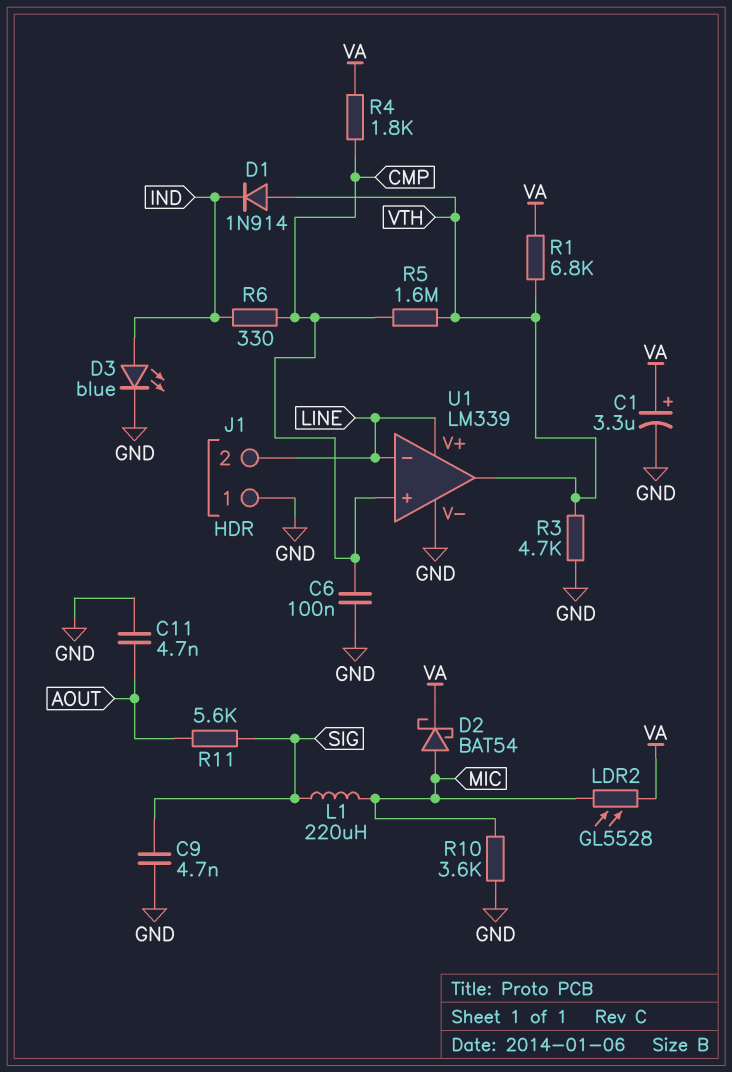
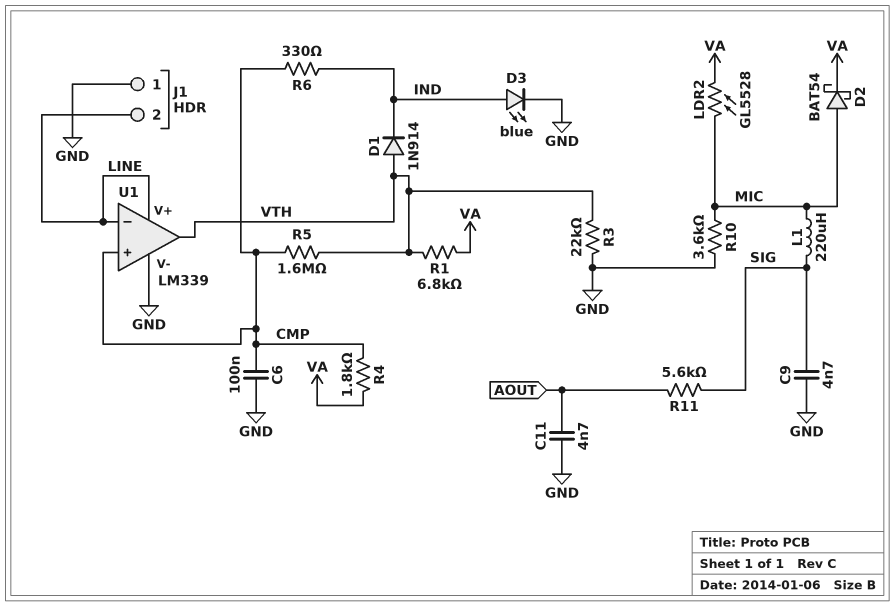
C1: 3.3uF (plus VA, minus GND) -> none
R3: 4.7k (GND, VTH) -> 22k (GND, VTH)

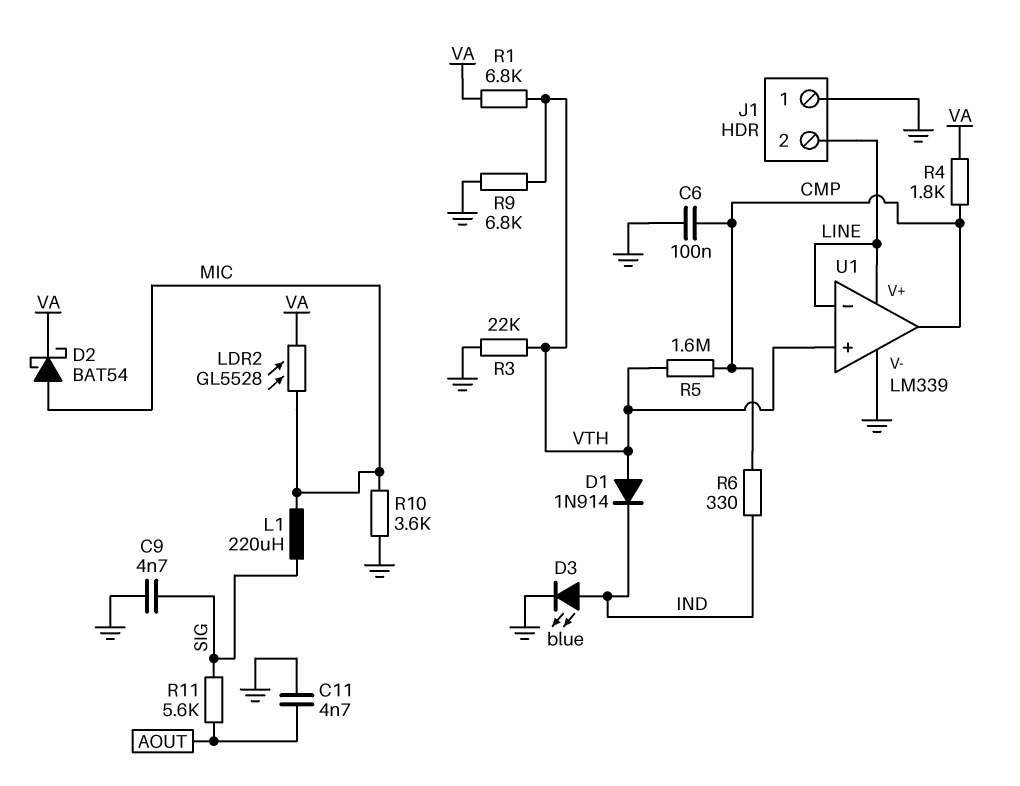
R9: none -> 6.8k (GND, VTH)
U1 pin in+: CMP -> VTH
U1 pin out: VTH -> CMP

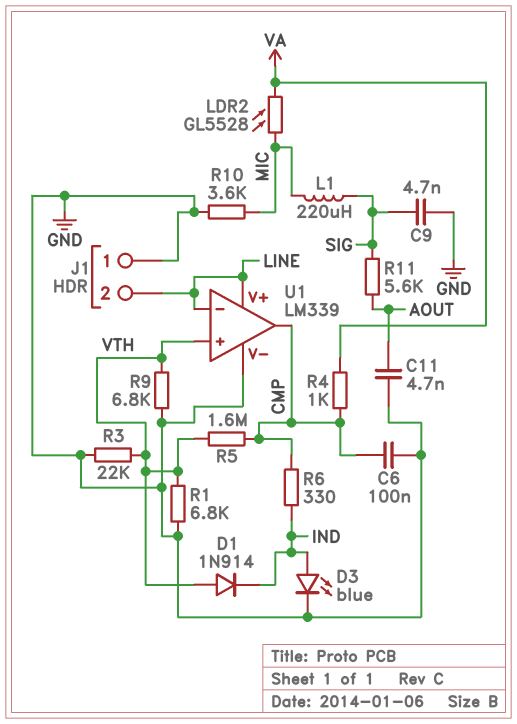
D2: schottky BAT54 (A MIC, K VA) -> none
R1: 6.8k (VA, VTH) -> 6.8k (GND, VTH)
R4: 1.8k (CMP, VA) -> 1k (CMP, VA)

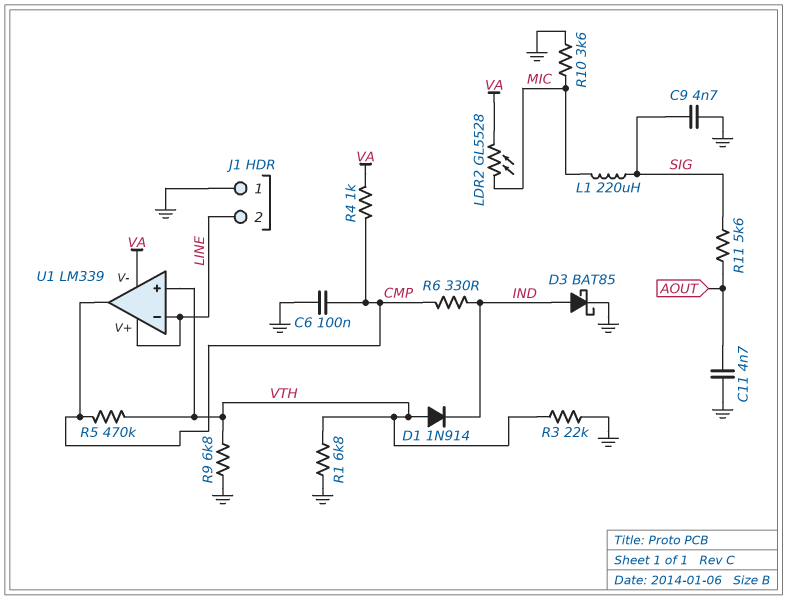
D3: LED blue (A IND, K GND) -> schottky BAT85 (A IND, K GND)
R5: 1.6M (CMP, VTH) -> 470k (CMP, VTH)
U1 pin V-: GND -> VA

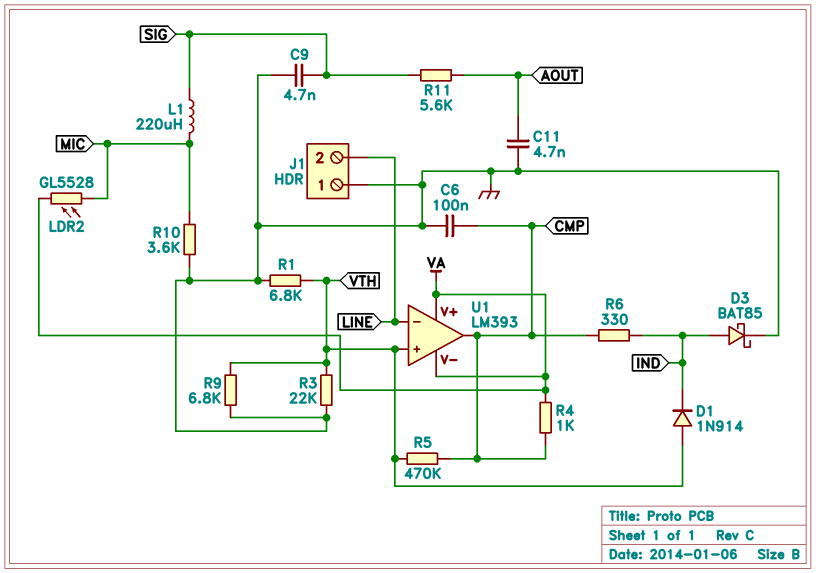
U1: LM339 -> LM393
U1 pin V+: LINE -> VA

